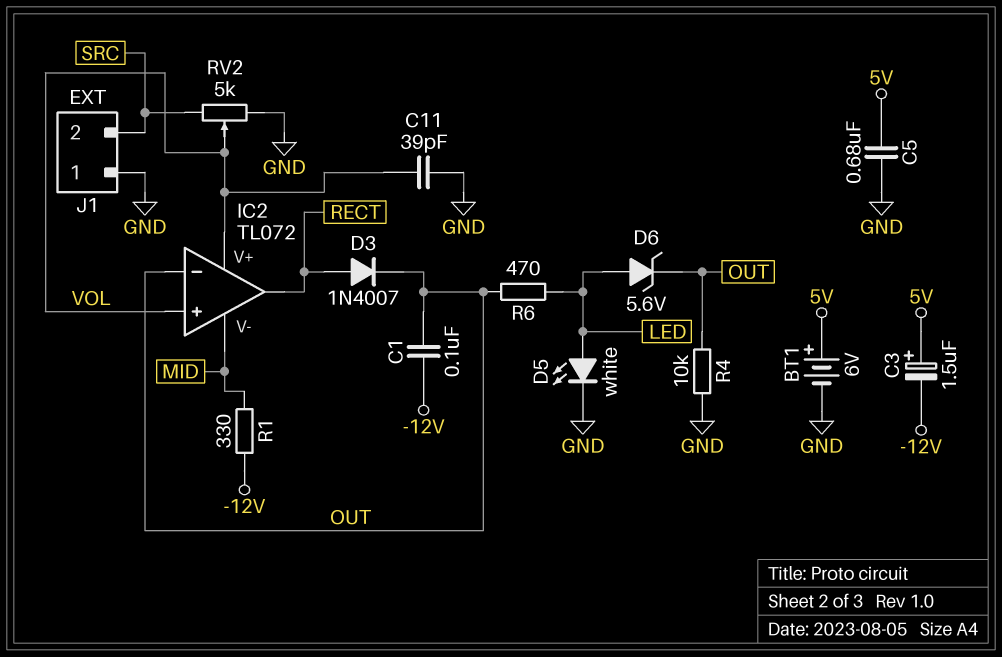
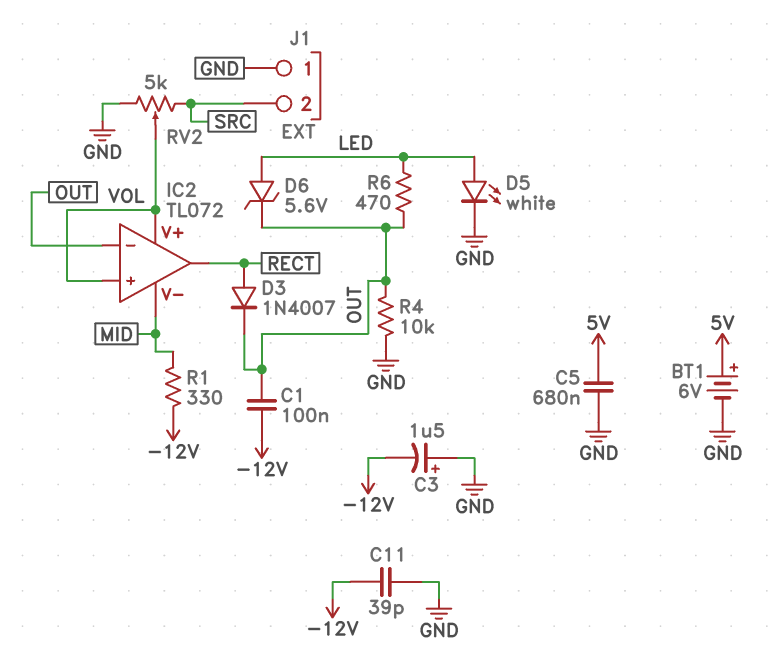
C3: 1.5uF (plus 5V, minus -12V) -> 1.5uF (plus GND, minus -12V)
C11: 39pF (GND, VOL) -> 39pF (-12V, GND)

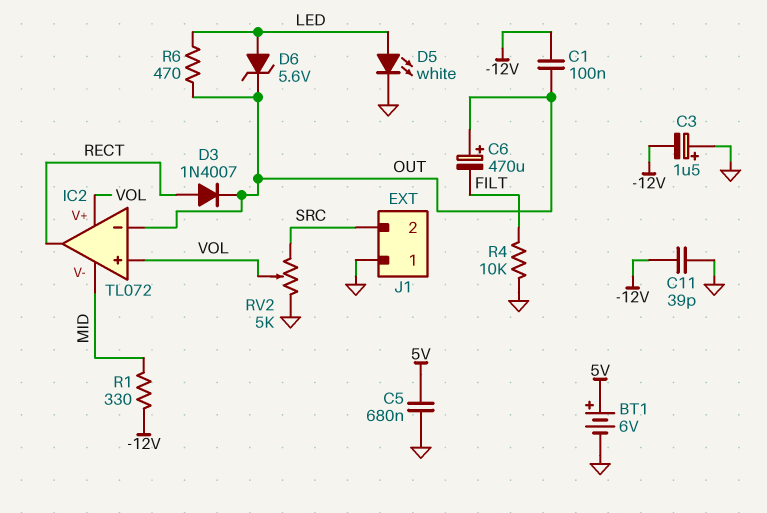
C6: none -> 470uF (plus OUT, minus FILT)
R4: 10k (GND, OUT) -> 10k (FILT, GND)

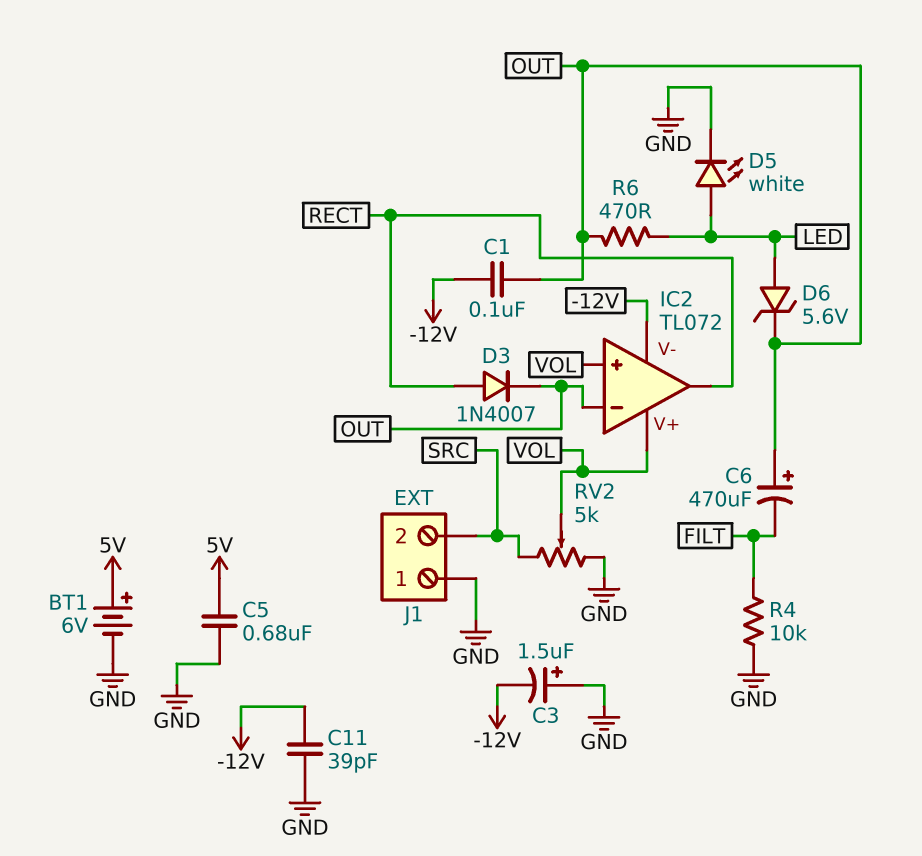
IC2 pin V-: MID -> -12V
R1: 330 (-12V, MID) -> none

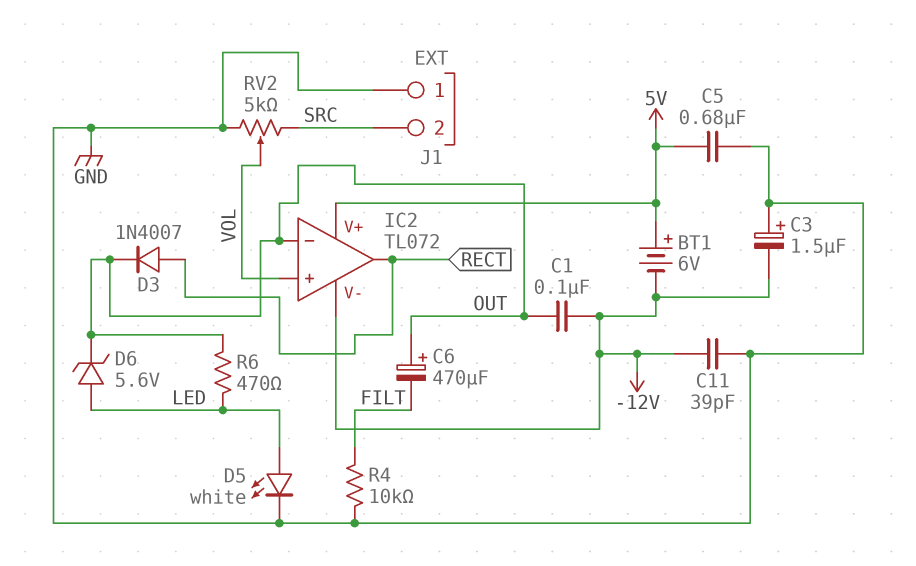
BT1: 6V (plus 5V, minus GND) -> 6V (plus 5V, minus -12V)
IC2 pin V+: VOL -> 5V

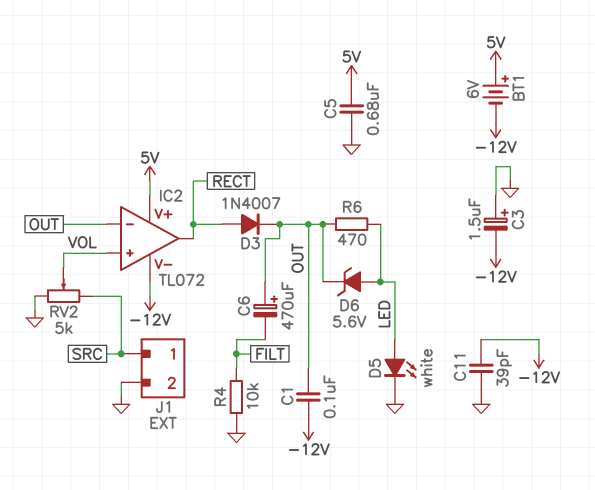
J1 pin 1: GND -> SRC
J1 pin 2: SRC -> GND

